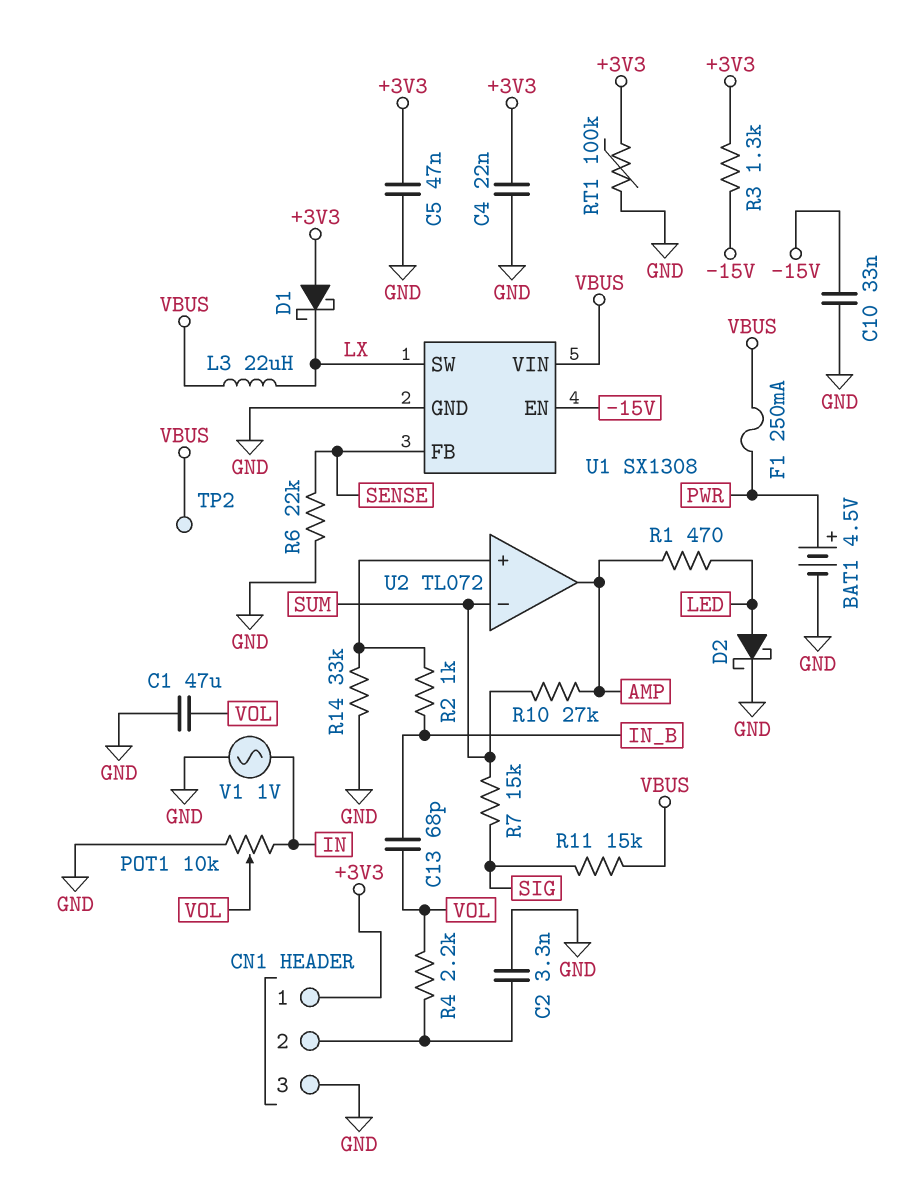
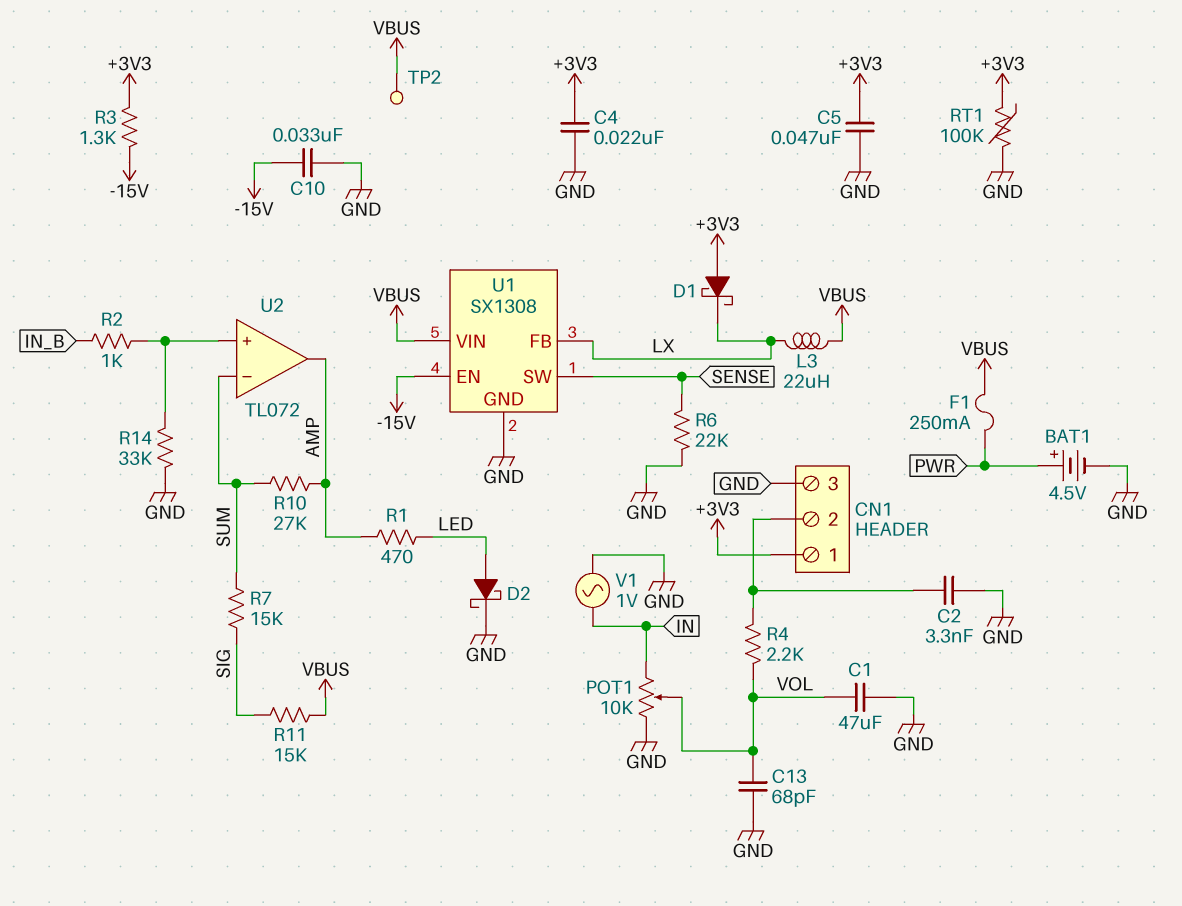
C13: 68pF (IN_B, VOL) -> 68pF (GND, VOL)
U1 pin FB: SENSE -> LX
U1 pin SW: LX -> SENSE

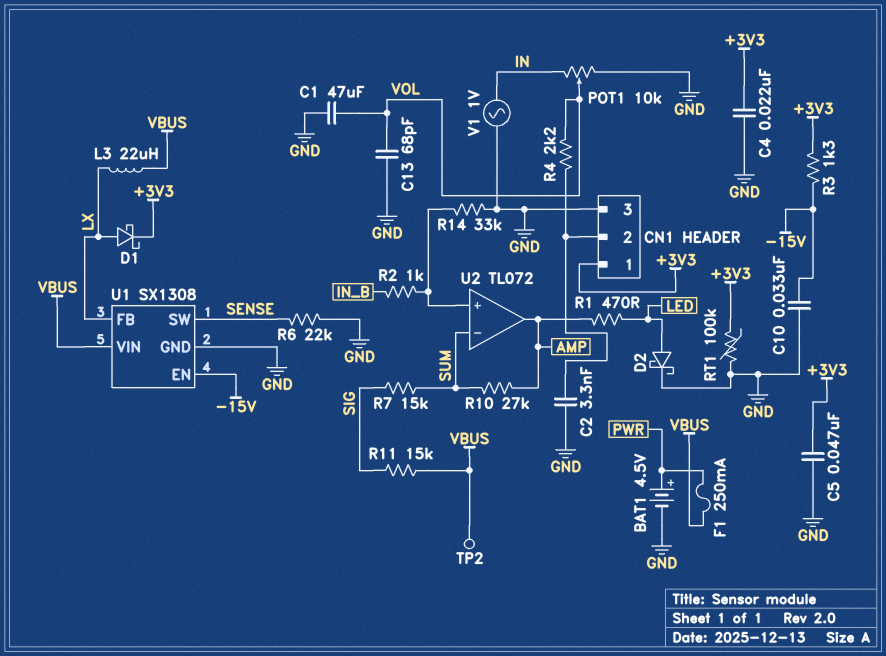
D1: schottky (A +3V3, K LX) -> schottky (A LX, K +3V3)

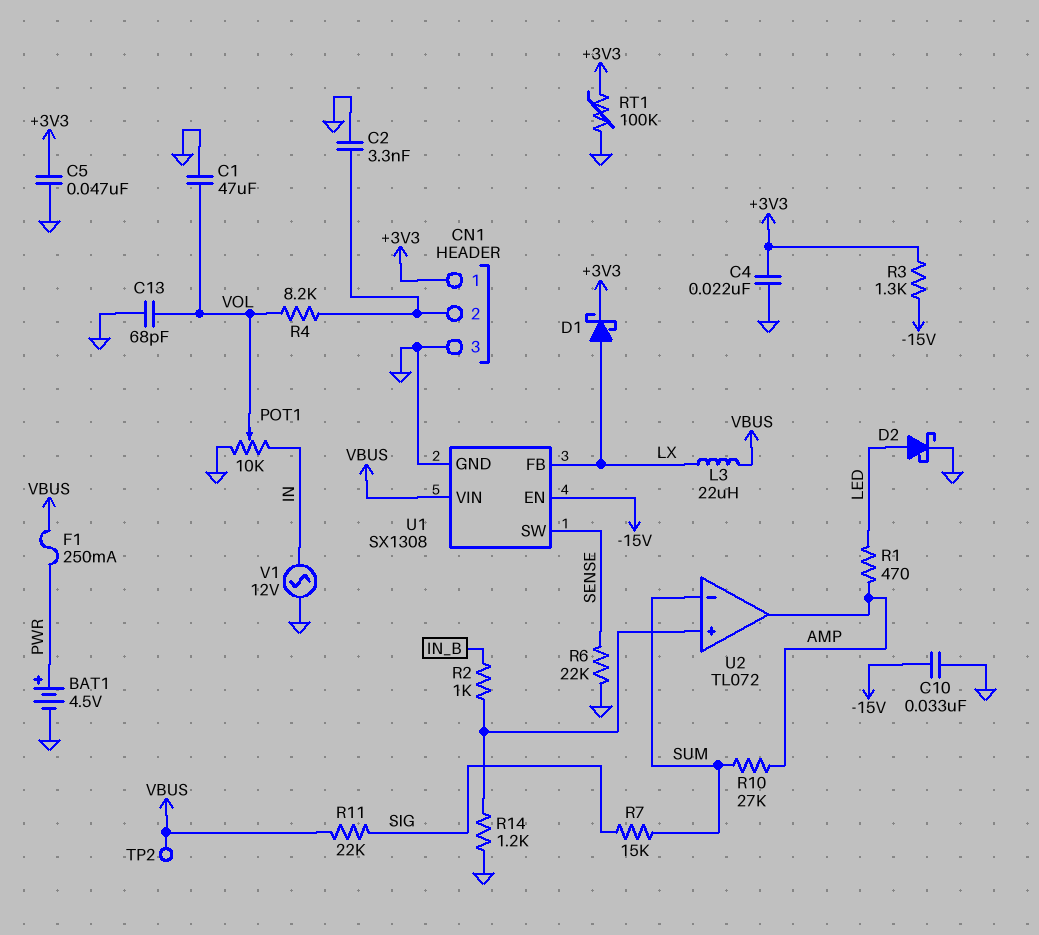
R4: 2.2k (CN1/2, VOL) -> 8.2k (CN1/2, VOL)
R11: 15k (SIG, VBUS) -> 22k (SIG, VBUS)
R14: 33k (GND, U2/in+) -> 1.2k (GND, U2/in+)
V1: AC 1V (GND, IN) -> AC 12V (GND, IN)

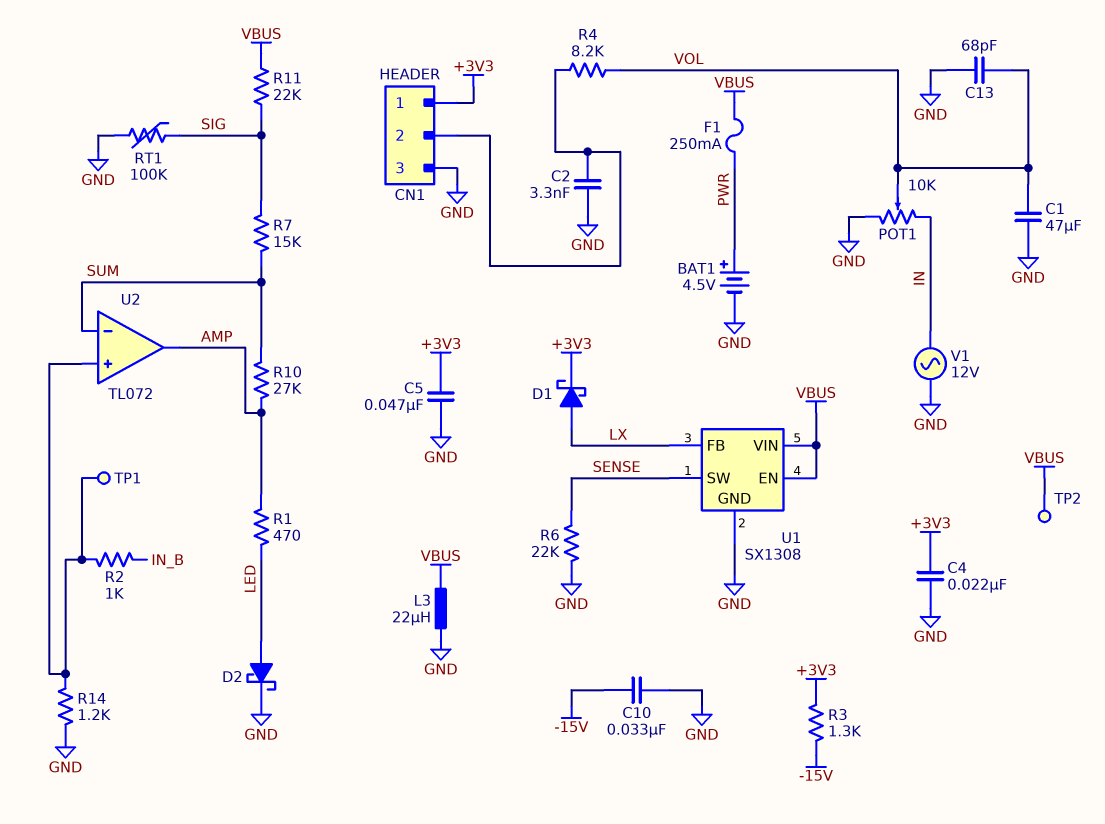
L3: 22uH (LX, VBUS) -> 22uH (GND, VBUS)
RT1: 100k (+3V3, GND) -> 100k (GND, SIG)
TP1: none -> test point (U2/in+)
U1 pin EN: -15V -> VBUS

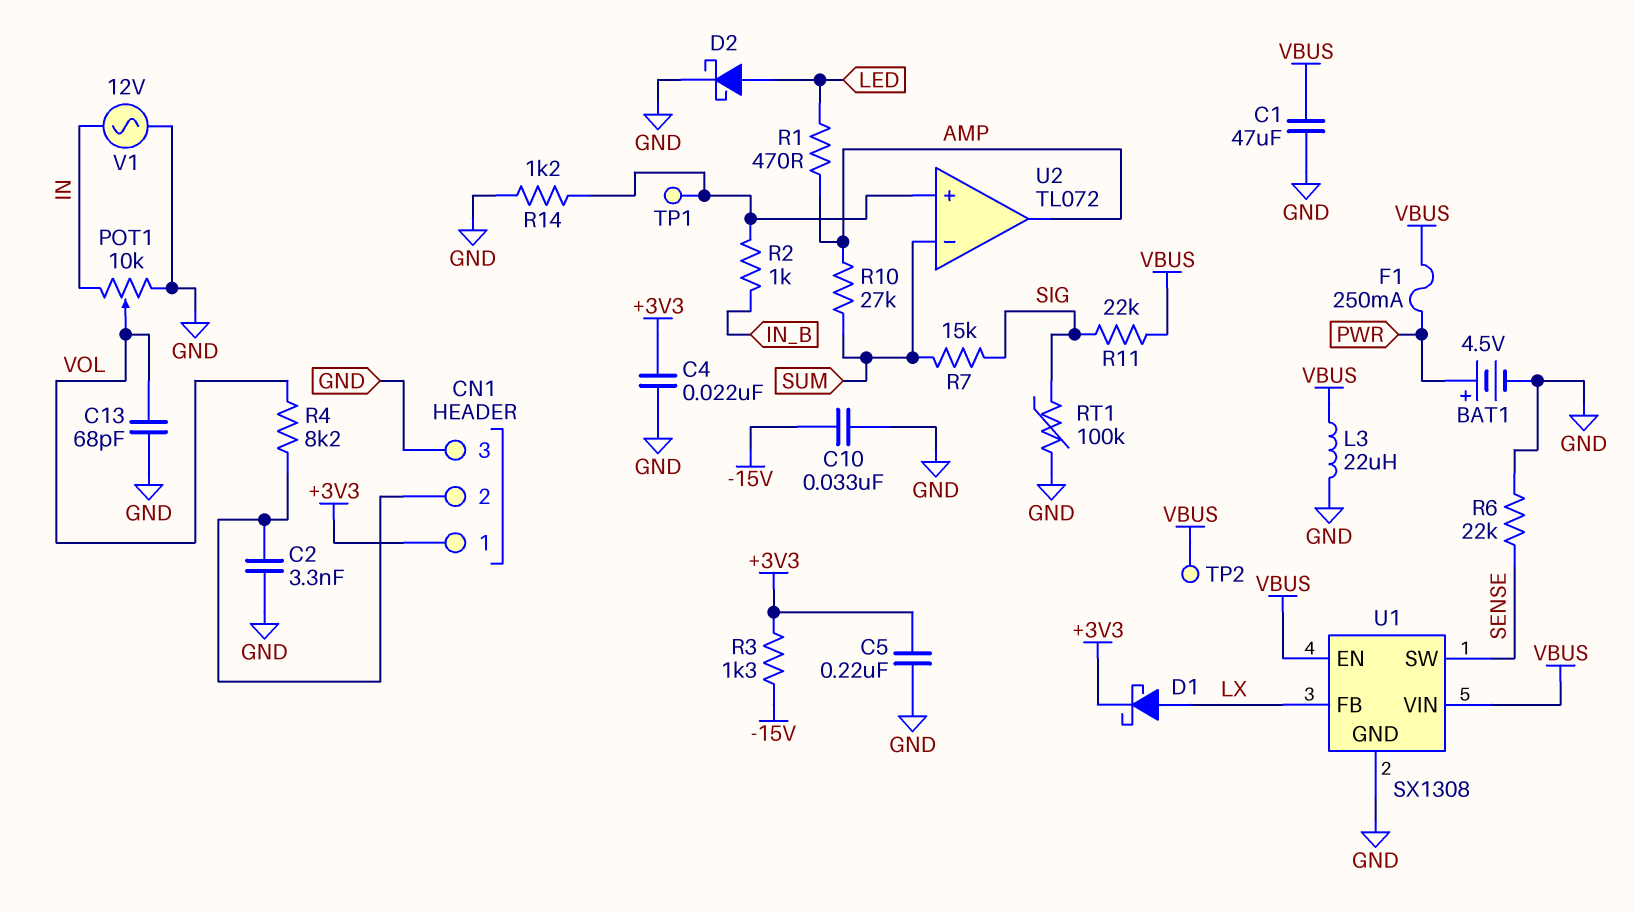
C1: 47uF (GND, VOL) -> 47uF (GND, VBUS)
C5: 47nF (+3V3, GND) -> 220nF (+3V3, GND)

